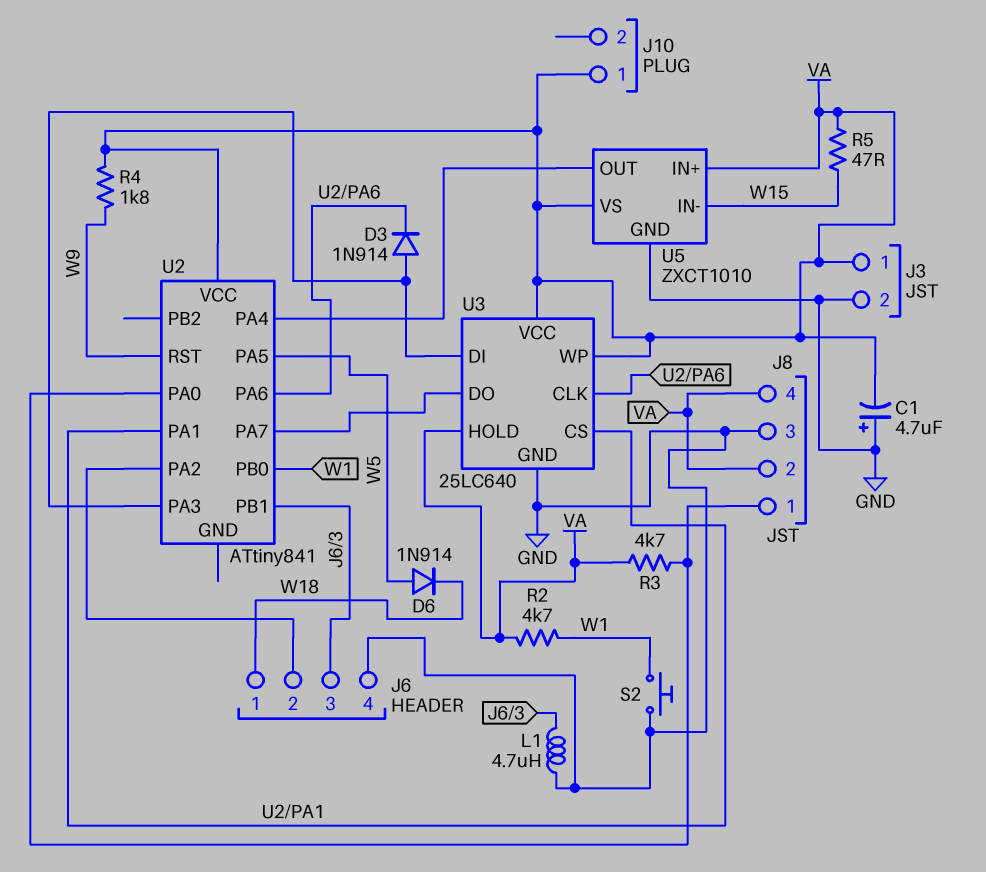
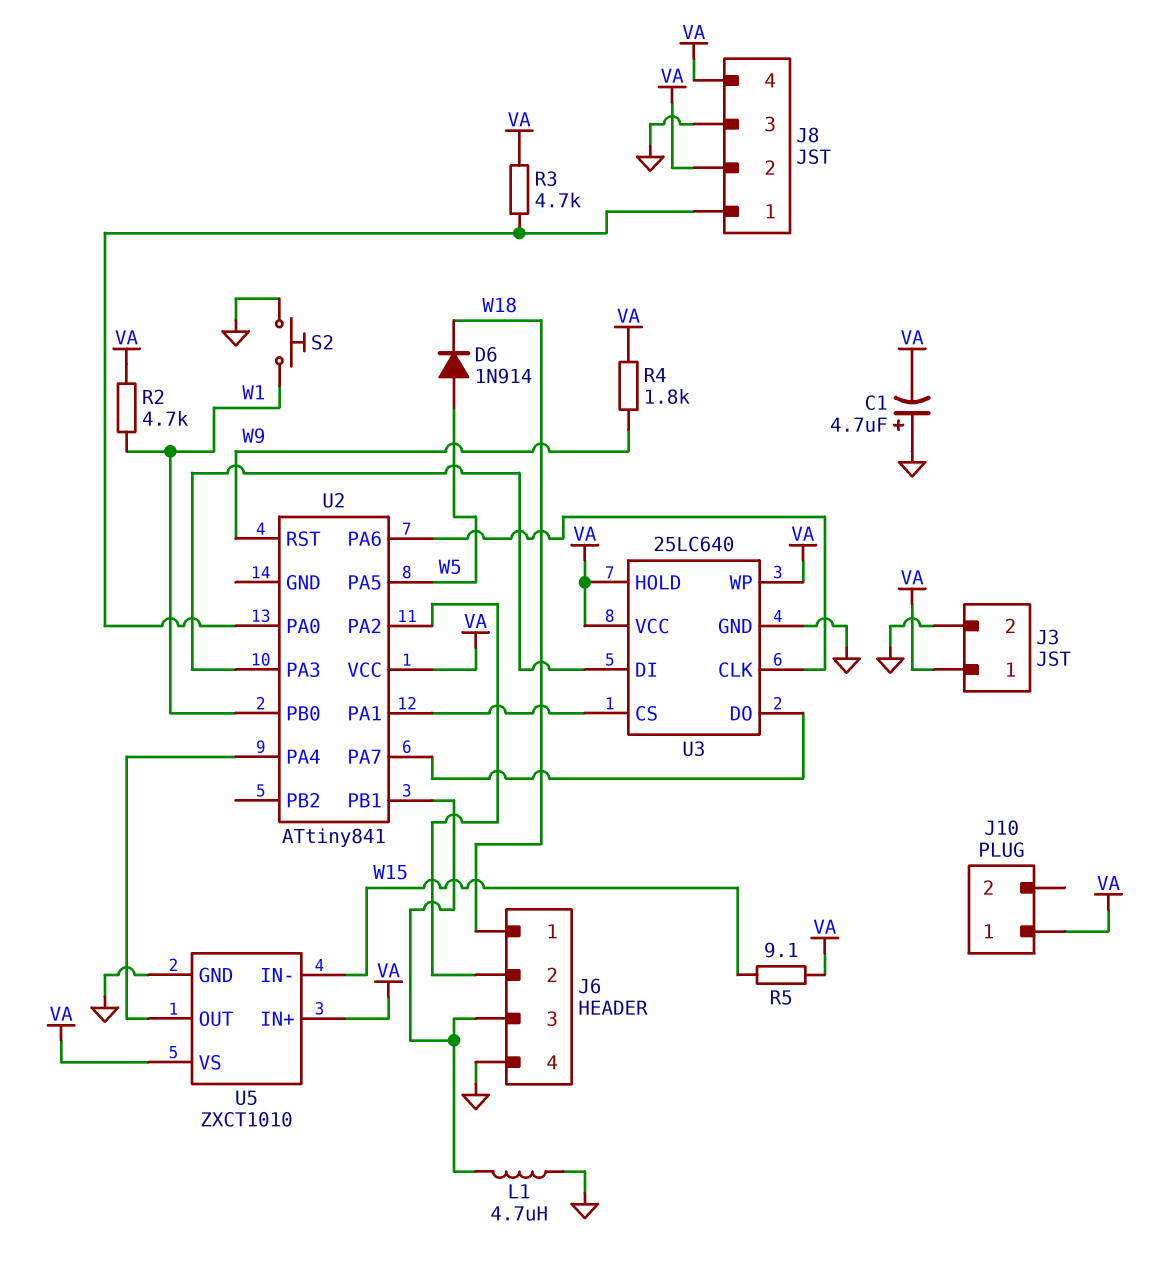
D3: diode 1N914 (A U2/PA3, K U2/PA6) -> none
R5: 47 (VA, W15) -> 9.1 (VA, W15)

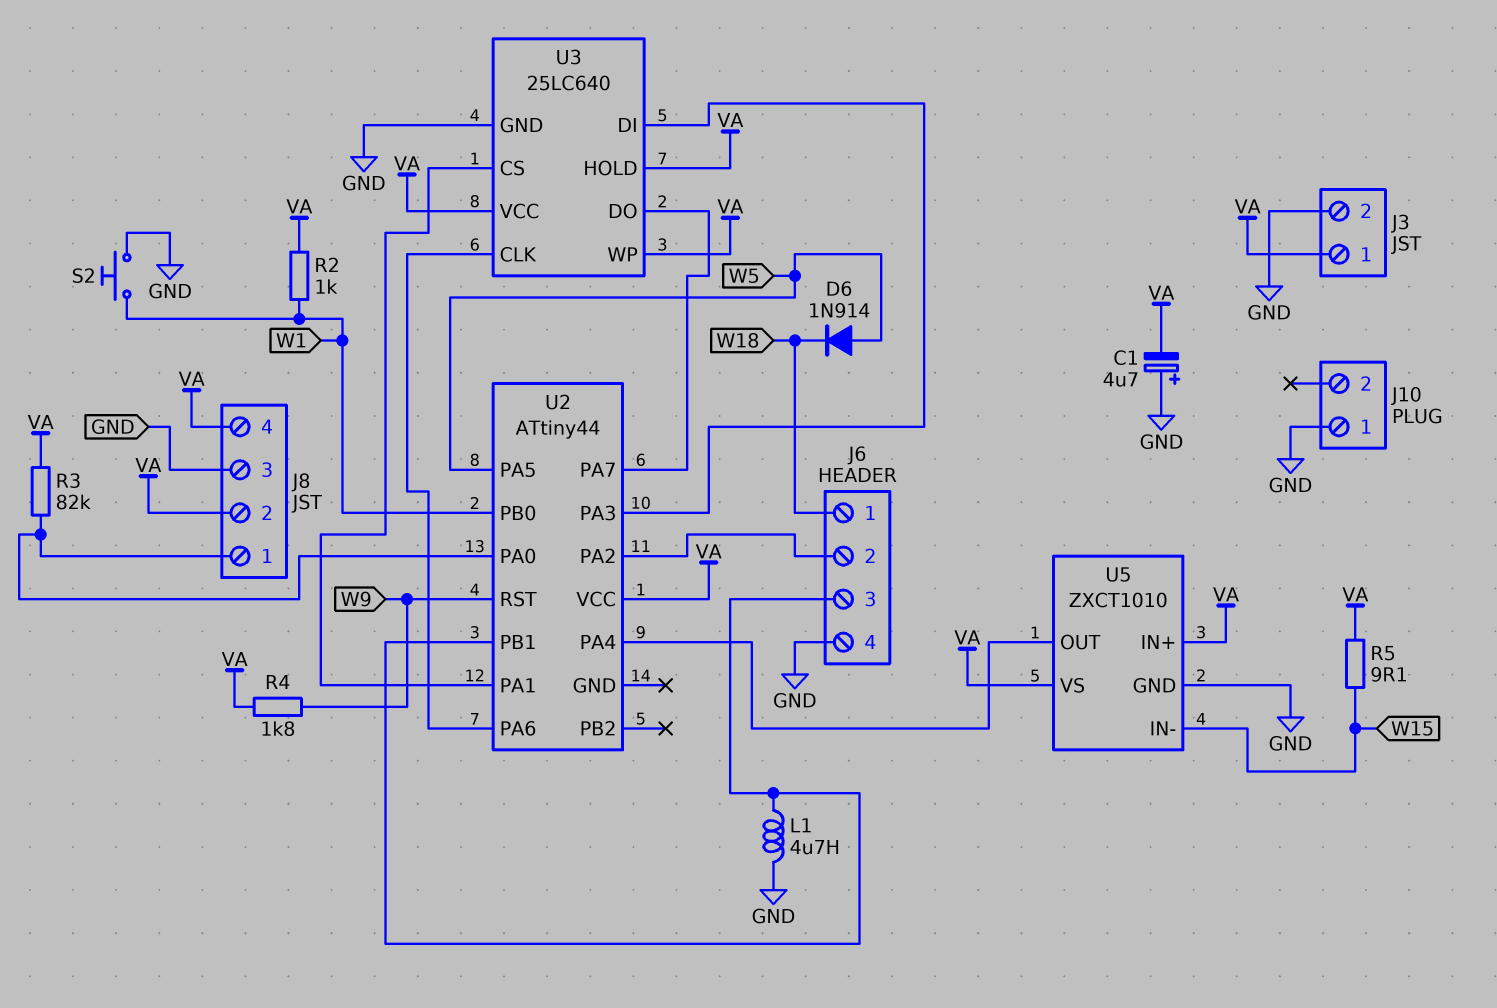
J10 pin 1: VA -> GND
R2: 4.7k (VA, W1) -> 1k (VA, W1)
R3: 4.7k (J8/1, VA) -> 82k (J8/1, VA)
U2: ATtiny841 -> ATtiny44

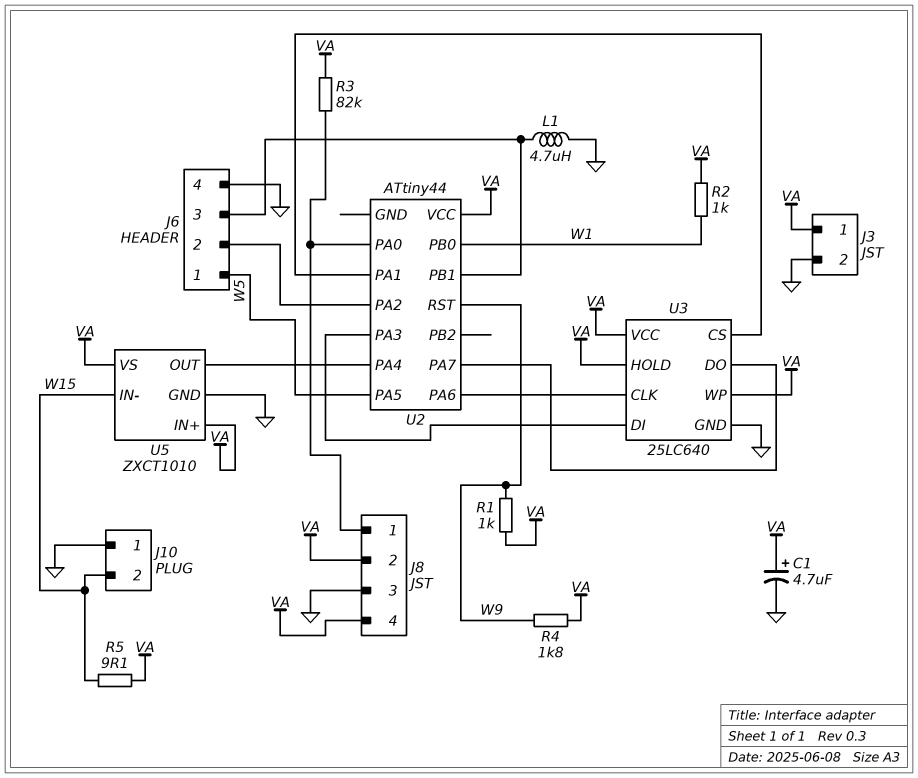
C1: 4.7uF (plus GND, minus VA) -> 4.7uF (plus VA, minus GND)
D6: diode 1N914 (A W5, K W18) -> none
J6 pin 1: W18 -> W5
J10 pin 2: none -> W15
R1: none -> 1k (VA, W9)
S2: button (GND, W1) -> none

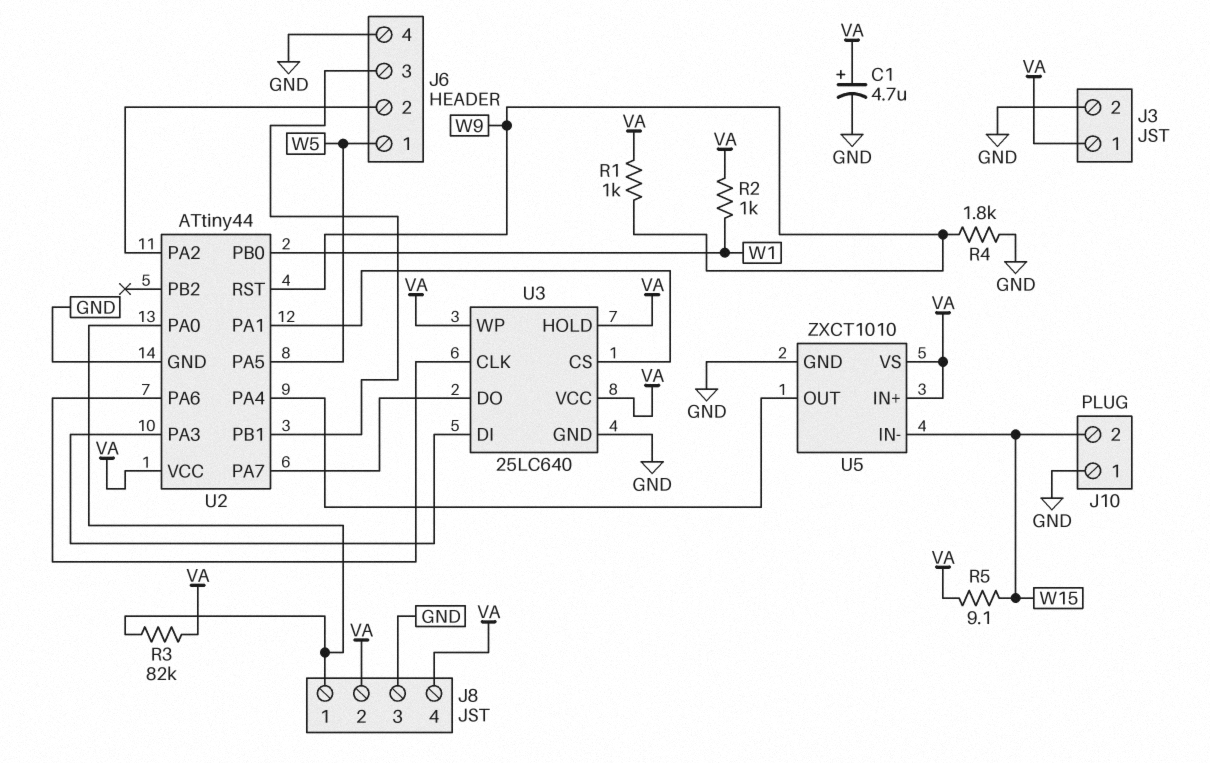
L1: 4.7uH (GND, J6/3) -> none
R4: 1.8k (VA, W9) -> 1.8k (GND, W9)
U2 pin GND: none -> GND

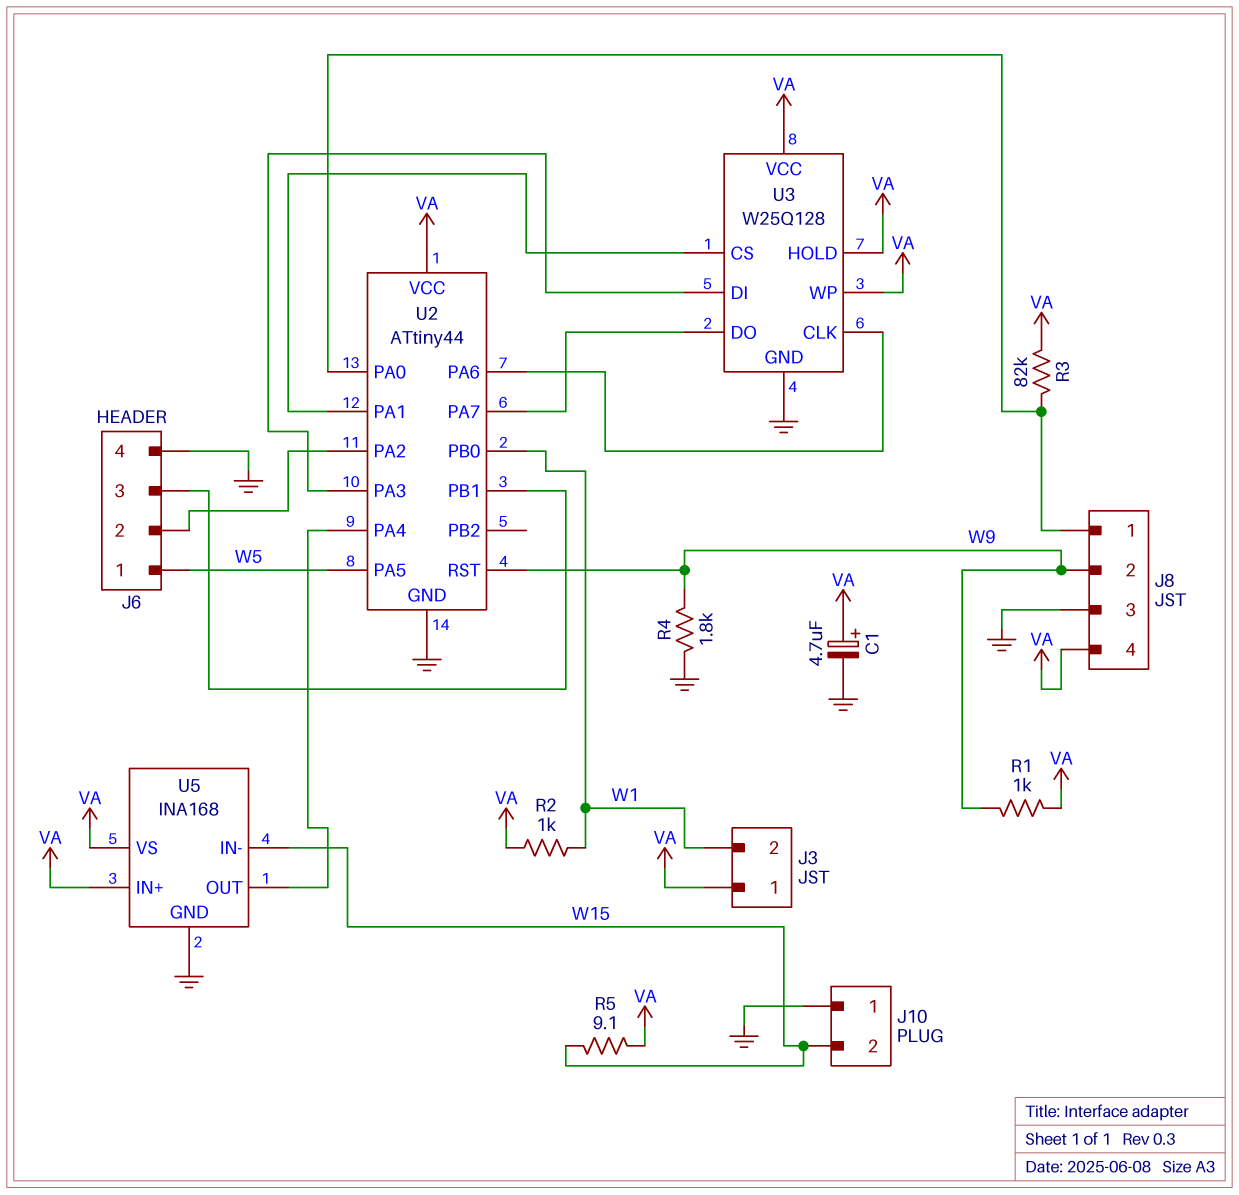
J3 pin 2: GND -> W1
J8 pin 2: VA -> W9
U3: 25LC640 -> W25Q128
U5: ZXCT1010 -> INA168

